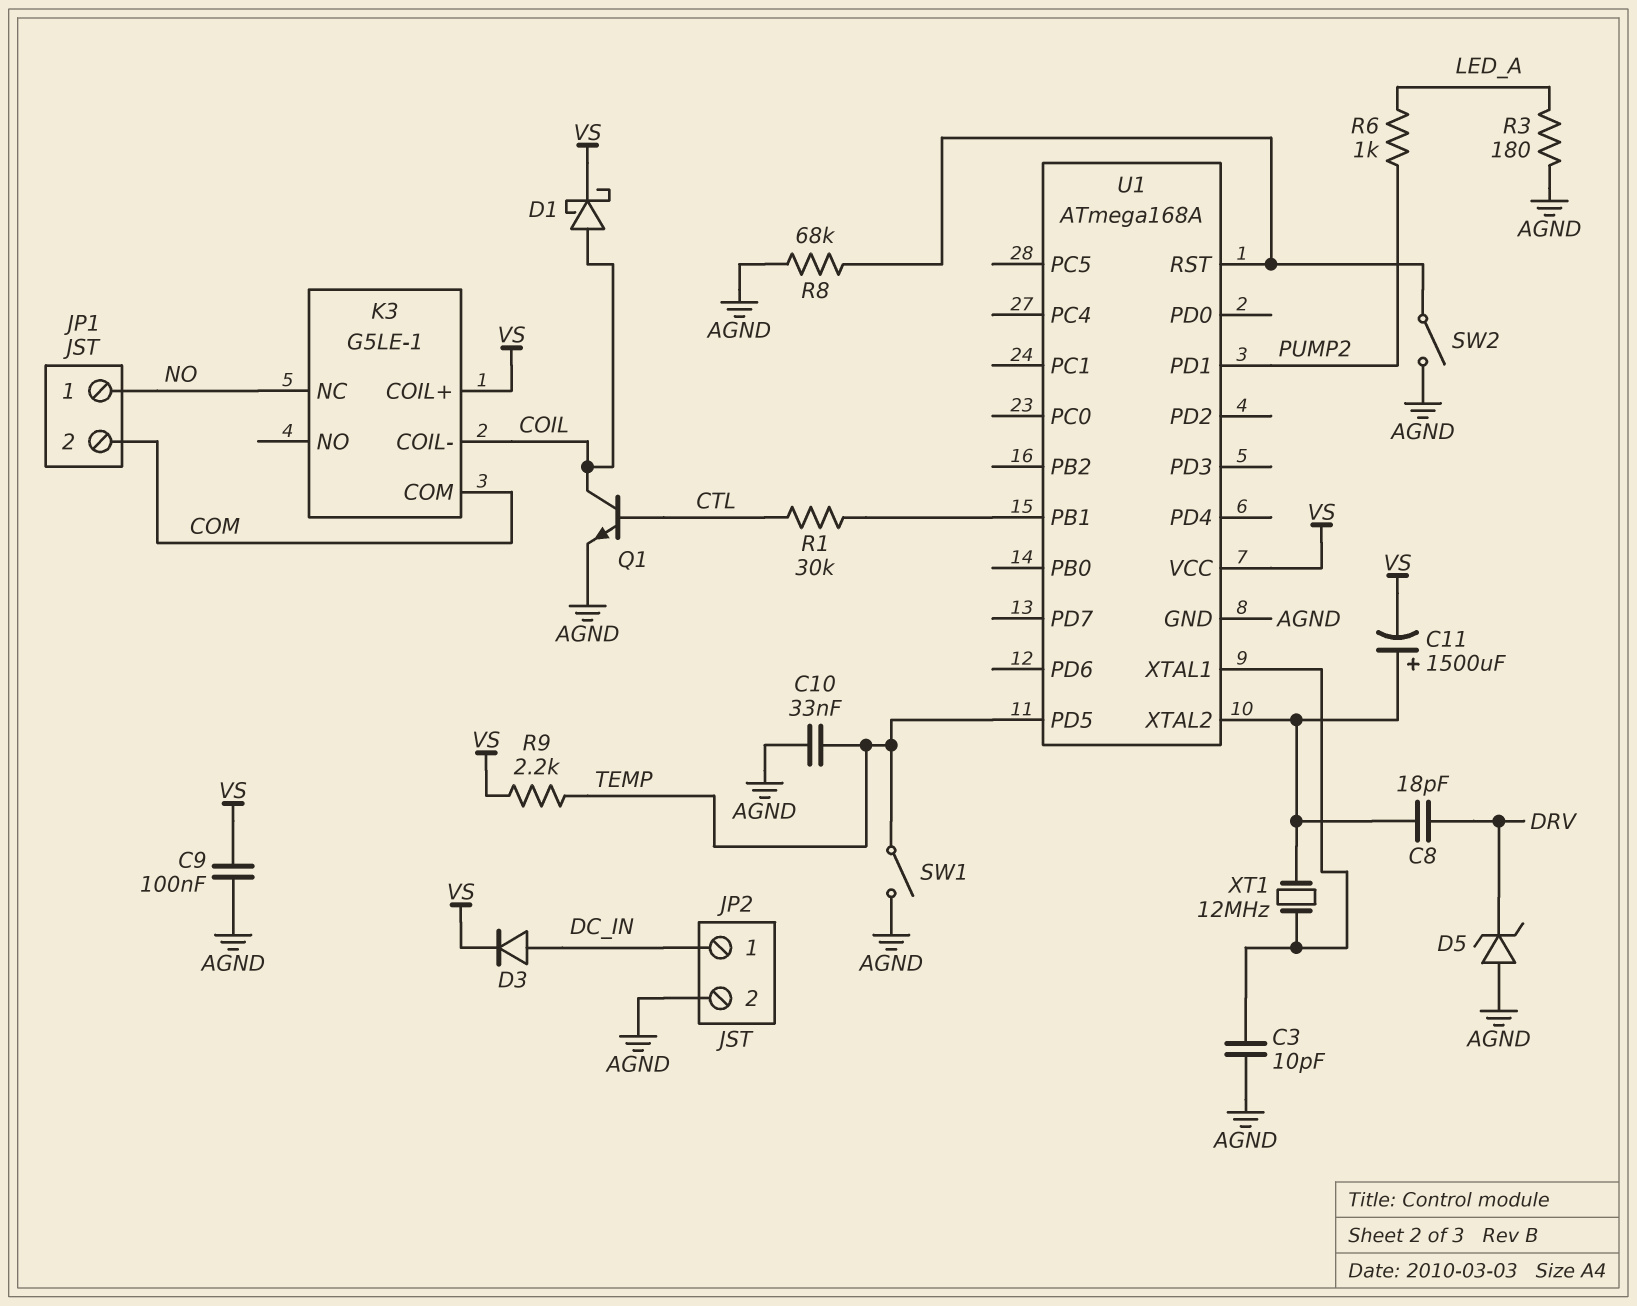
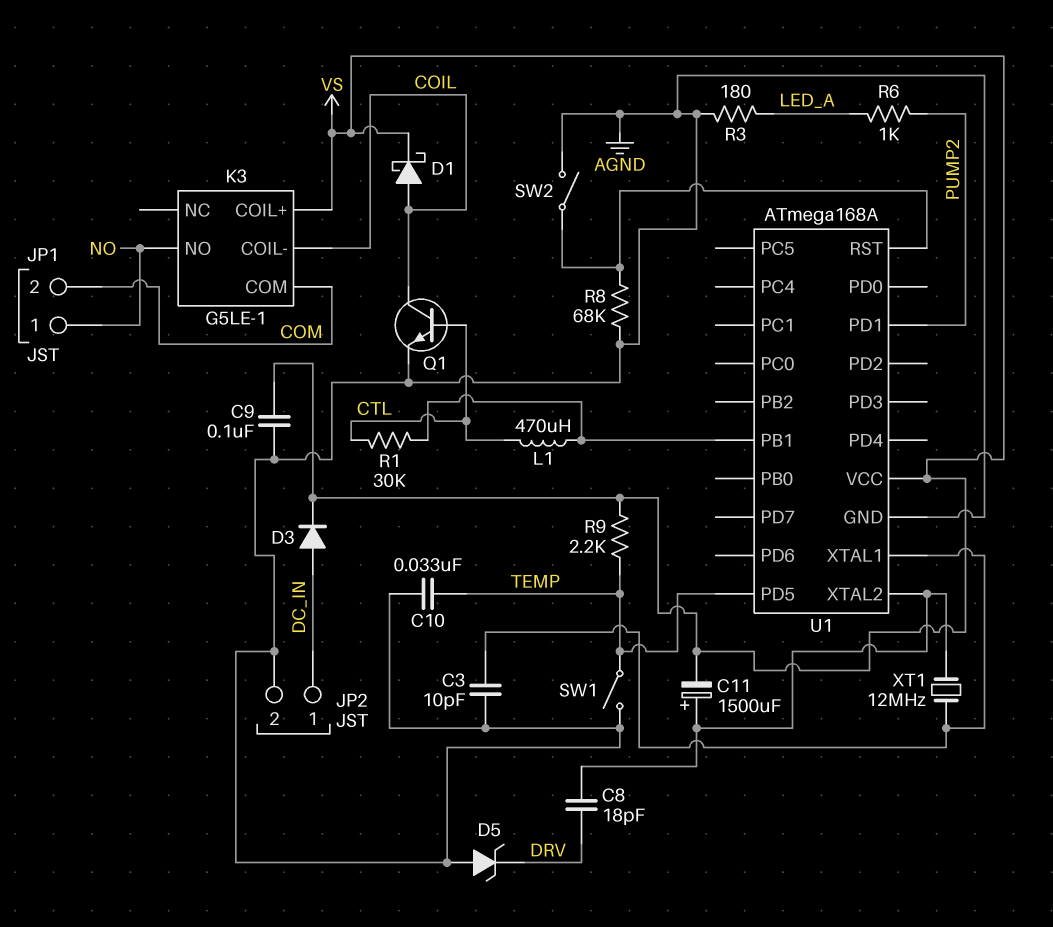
K3 pin NC: NO -> none
K3 pin NO: none -> NO
L1: none -> 470uH (CTL, U1/PB1)

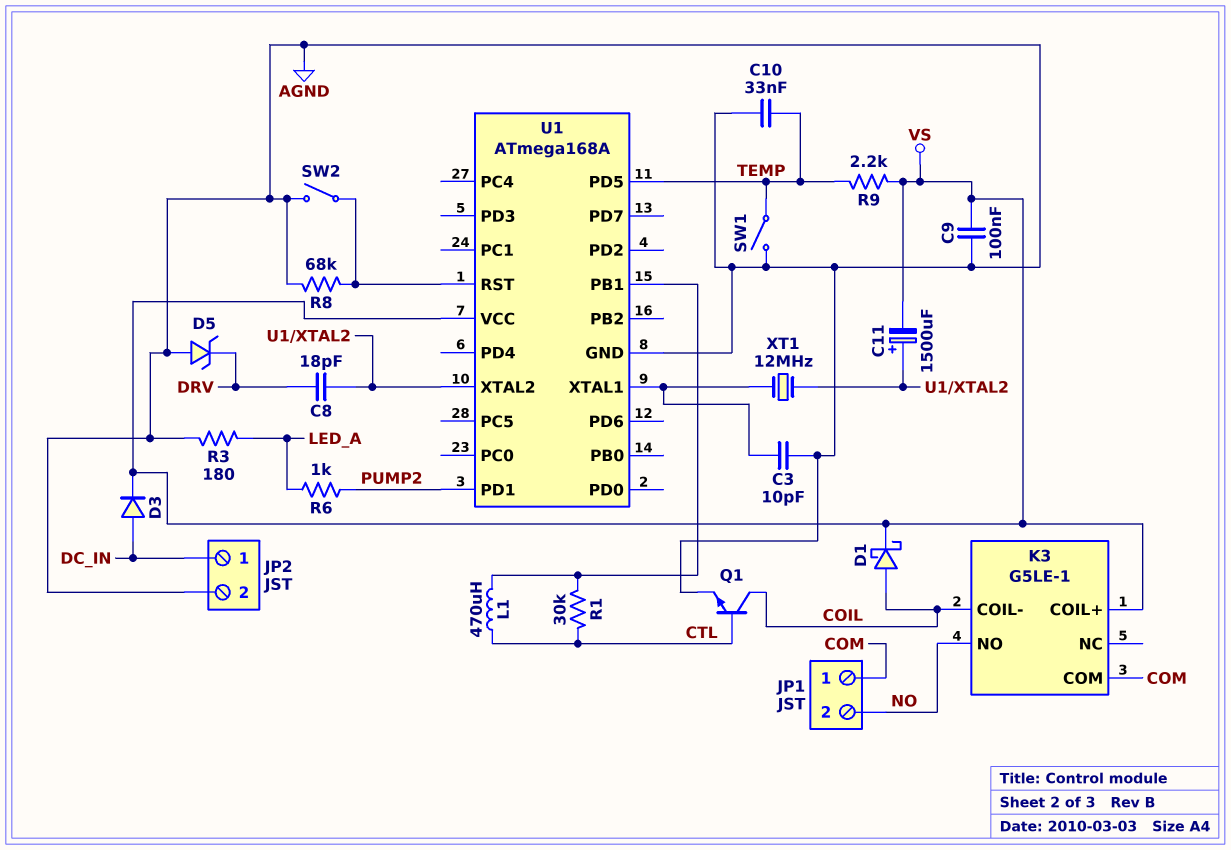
JP1 pin 1: NO -> COM
JP1 pin 2: COM -> NO

